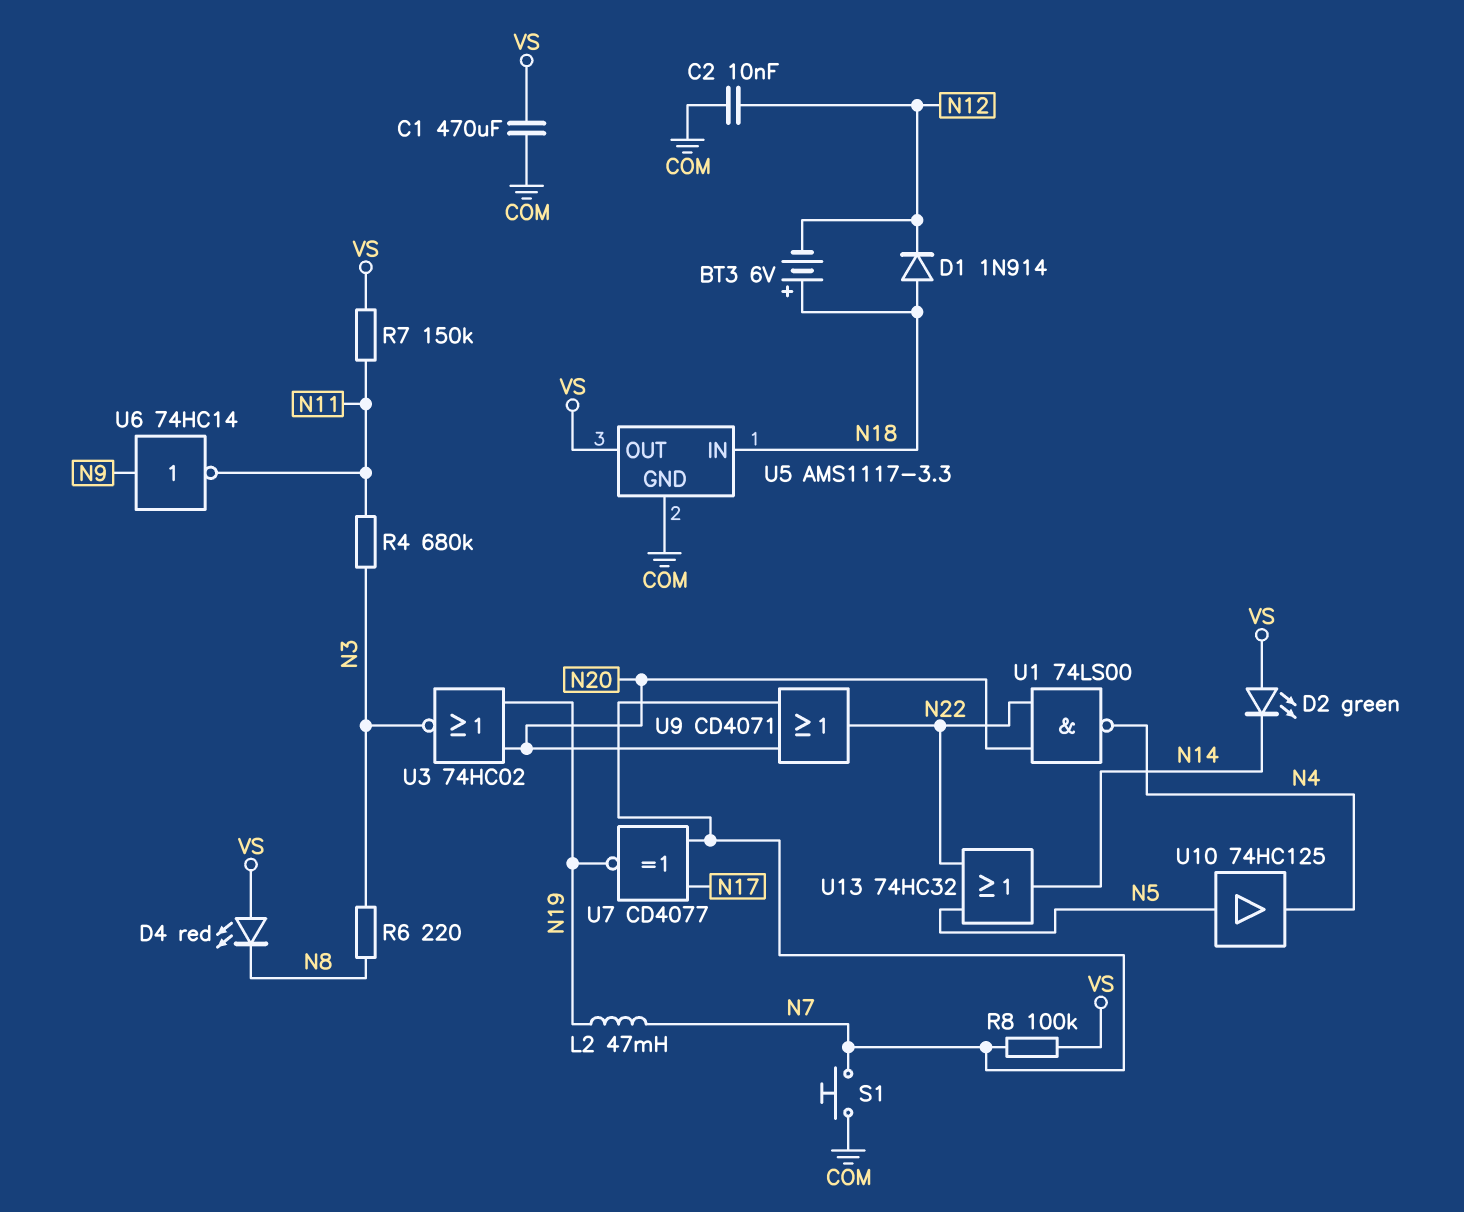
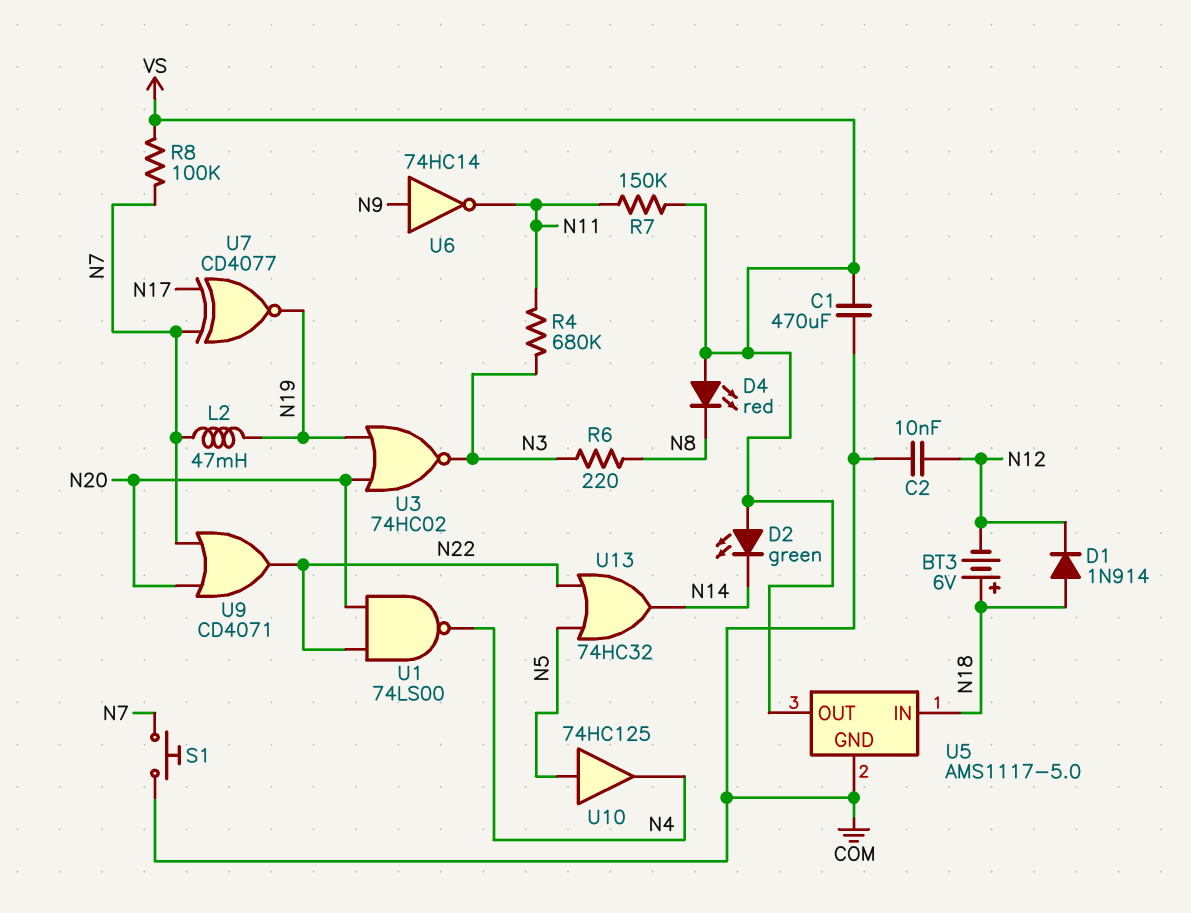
U5: AMS1117-3.3 -> AMS1117-5.0

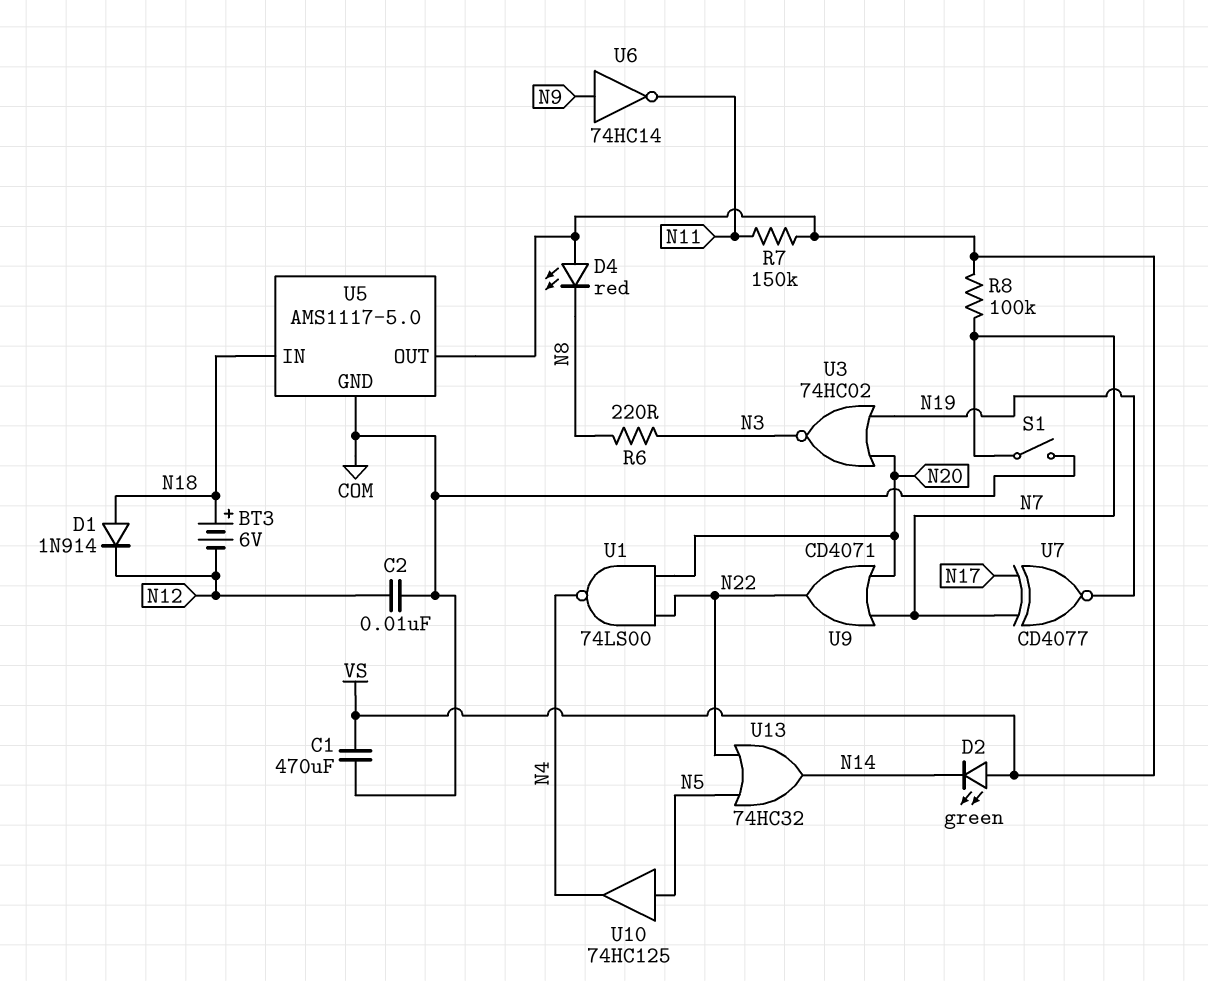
L2: 47mH (N7, N19) -> none
R4: 680k (N3, N11) -> none
S1: button (COM, N7) -> switch (COM, N7)

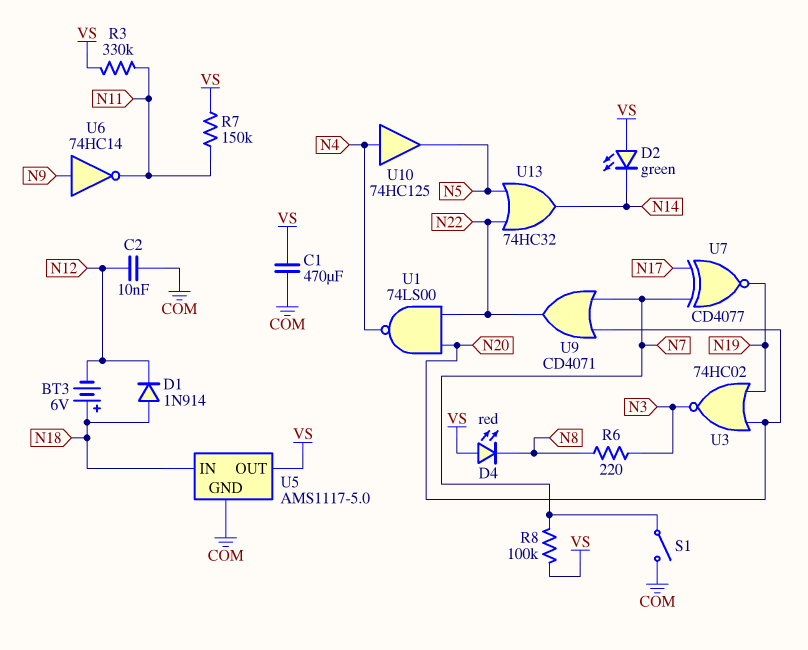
R3: none -> 330k (N11, VS)
U10: buffer 74HC125 (in N5, out N4) -> buffer 74HC125 (in N4, out N5)

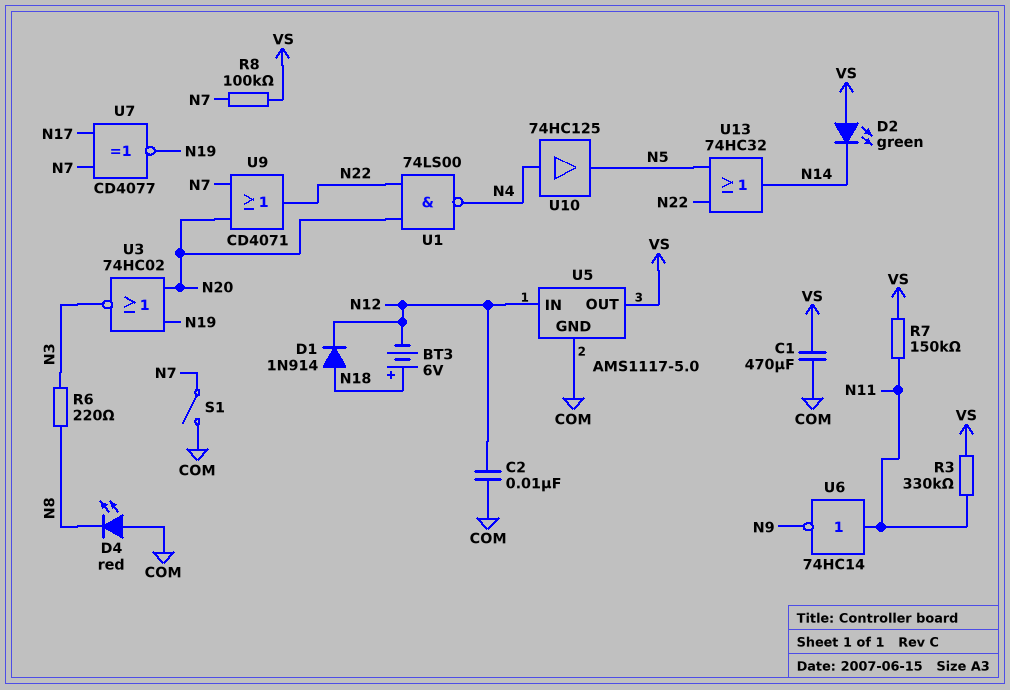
D4: LED red (A VS, K N8) -> LED red (A COM, K N8)
U5 pin IN: N18 -> N12
U6: NOT 74HC14 (in N9, out N11) -> NOT 74HC14 (in N11, out N9)

